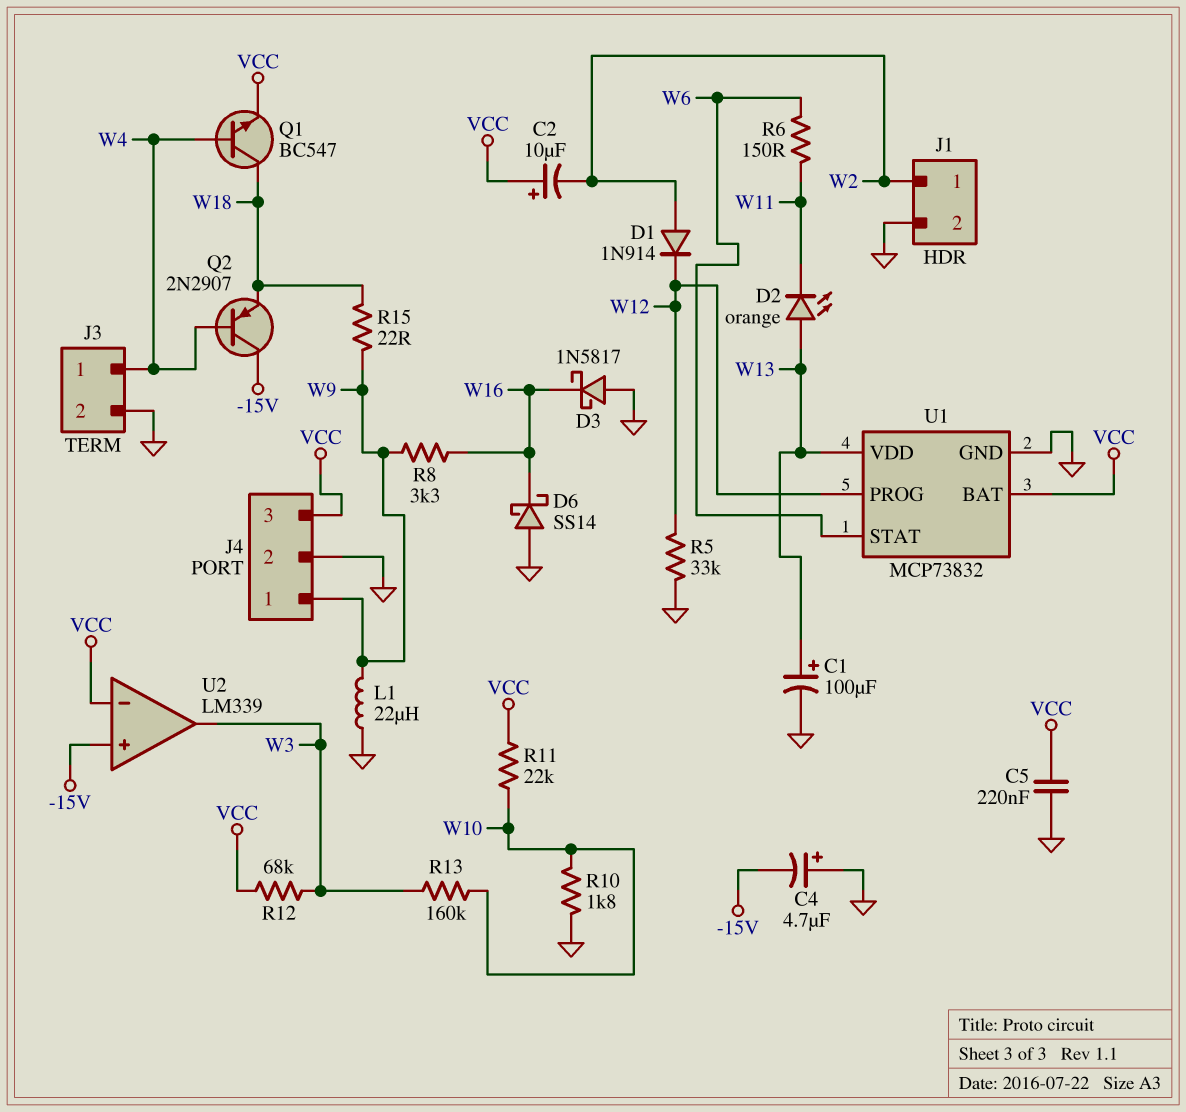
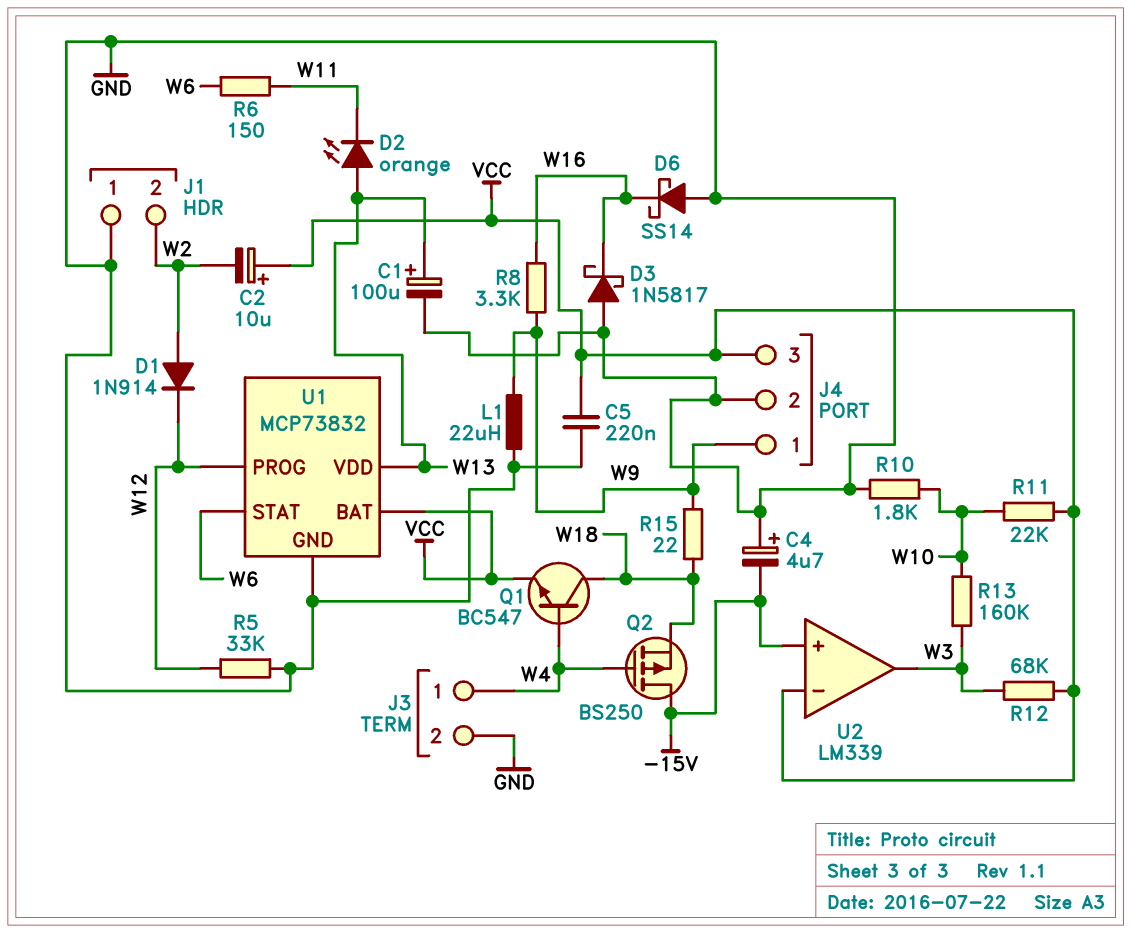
J1 pin 1: W2 -> GND
J1 pin 2: GND -> W2
Q2: PNP 2N2907 (B W4, C -15V, E W18) -> PMOS BS250 (G W4, D -15V, S W18)

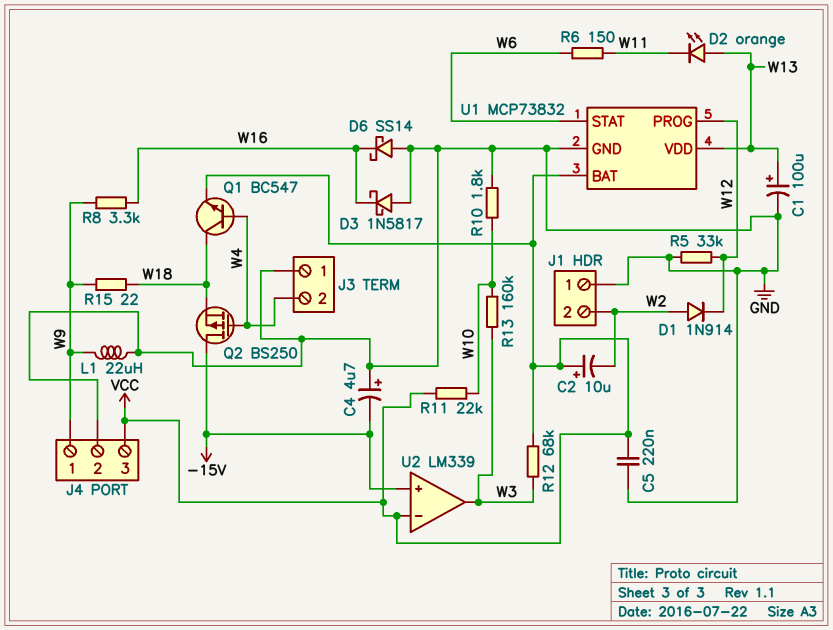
J3 pin 1: W4 -> GND
J3 pin 2: GND -> W4

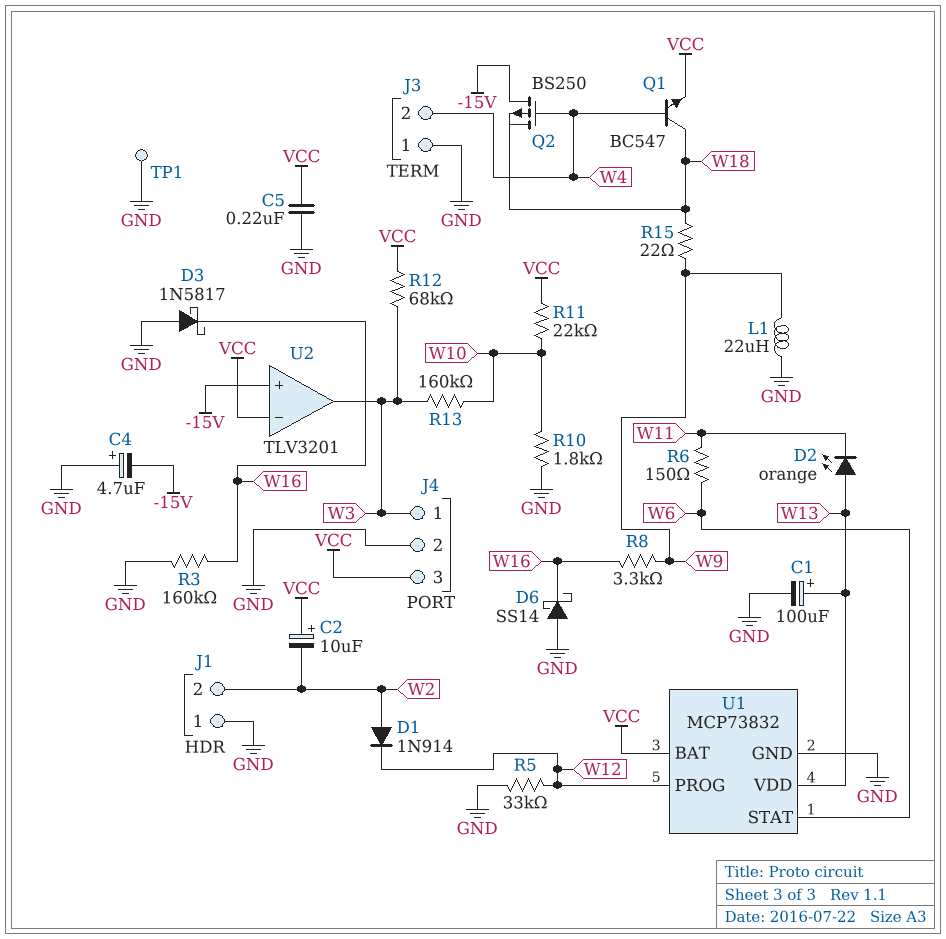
J4 pin 1: W9 -> W3
R3: none -> 160k (GND, W16)
TP1: none -> test point (GND)
U2: LM339 -> TLV3201

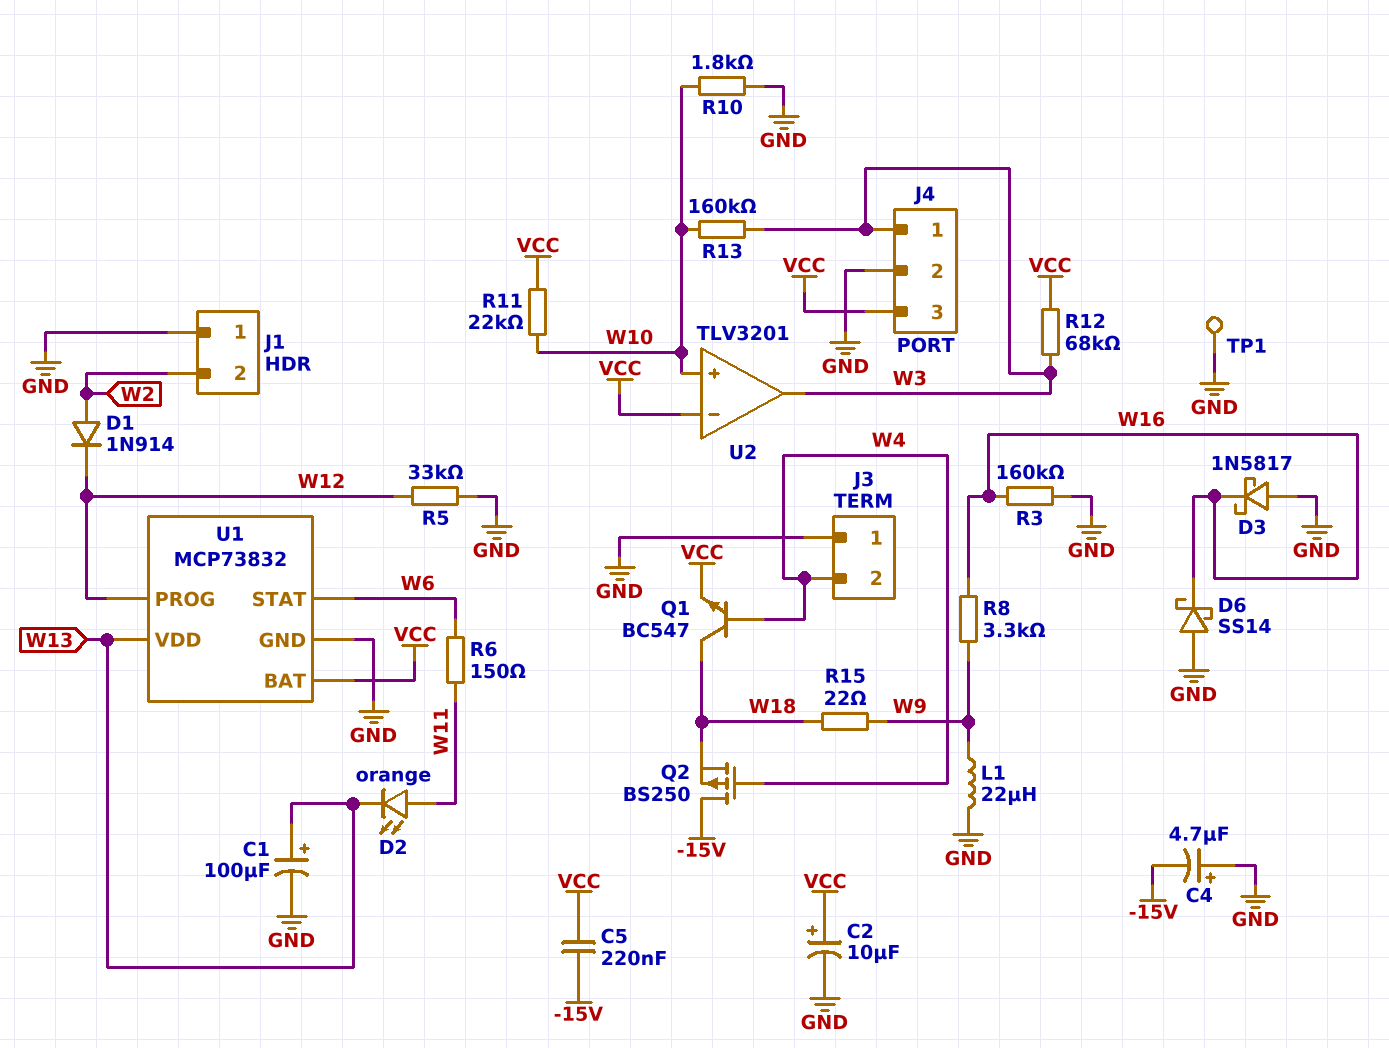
C2: 10uF (plus VCC, minus W2) -> 10uF (plus VCC, minus GND)
C5: 220nF (GND, VCC) -> 220nF (-15V, VCC)
D2: LED orange (A W13, K W11) -> LED orange (A W11, K W13)
U2 pin in+: -15V -> W10

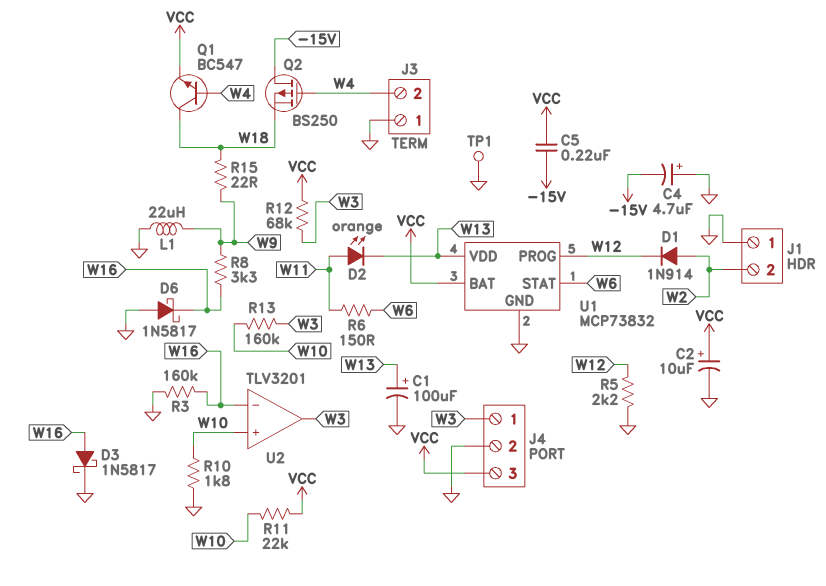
D3: schottky 1N5817 (A GND, K W16) -> schottky 1N5817 (A W16, K GND)
D6: schottky SS14 (A GND, K W16) -> schottky 1N5817 (A GND, K W16)
R5: 33k (GND, W12) -> 2.2k (GND, W12)
U2 pin in-: VCC -> W16

